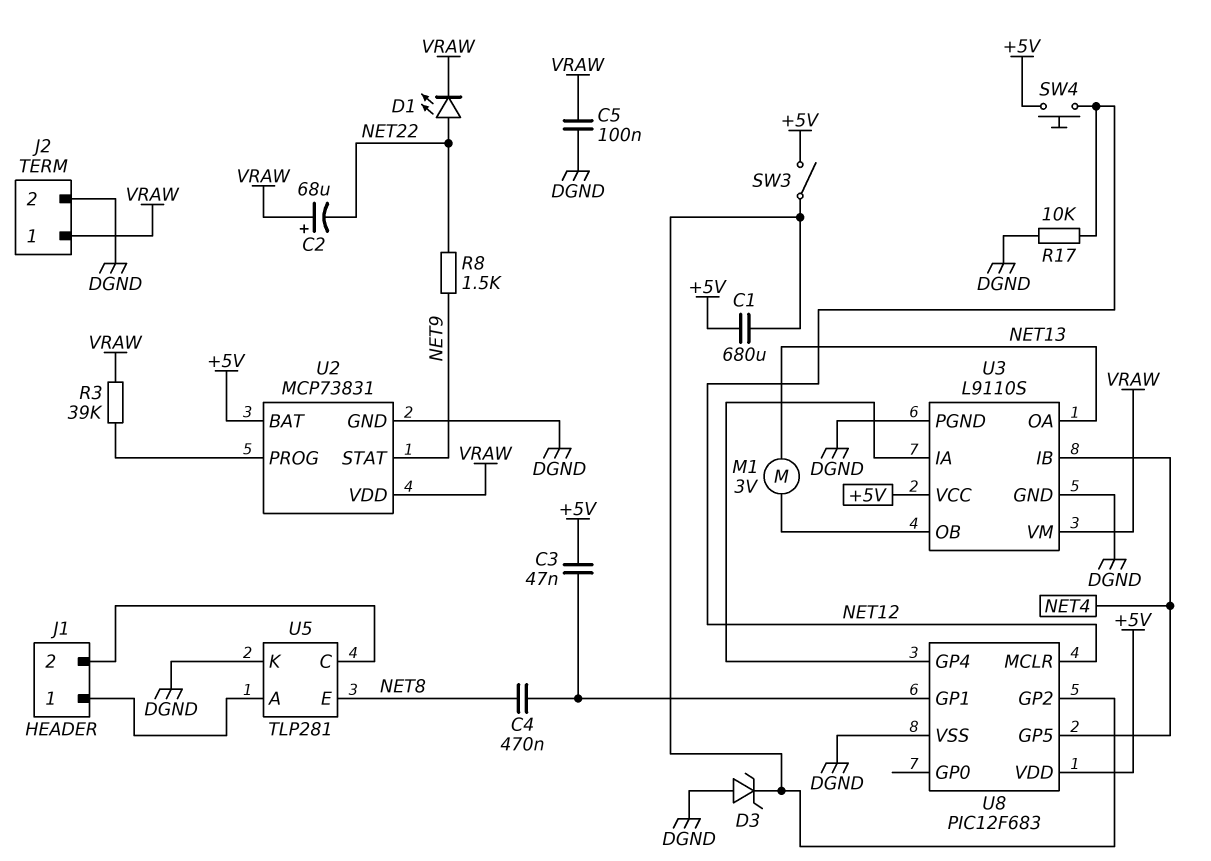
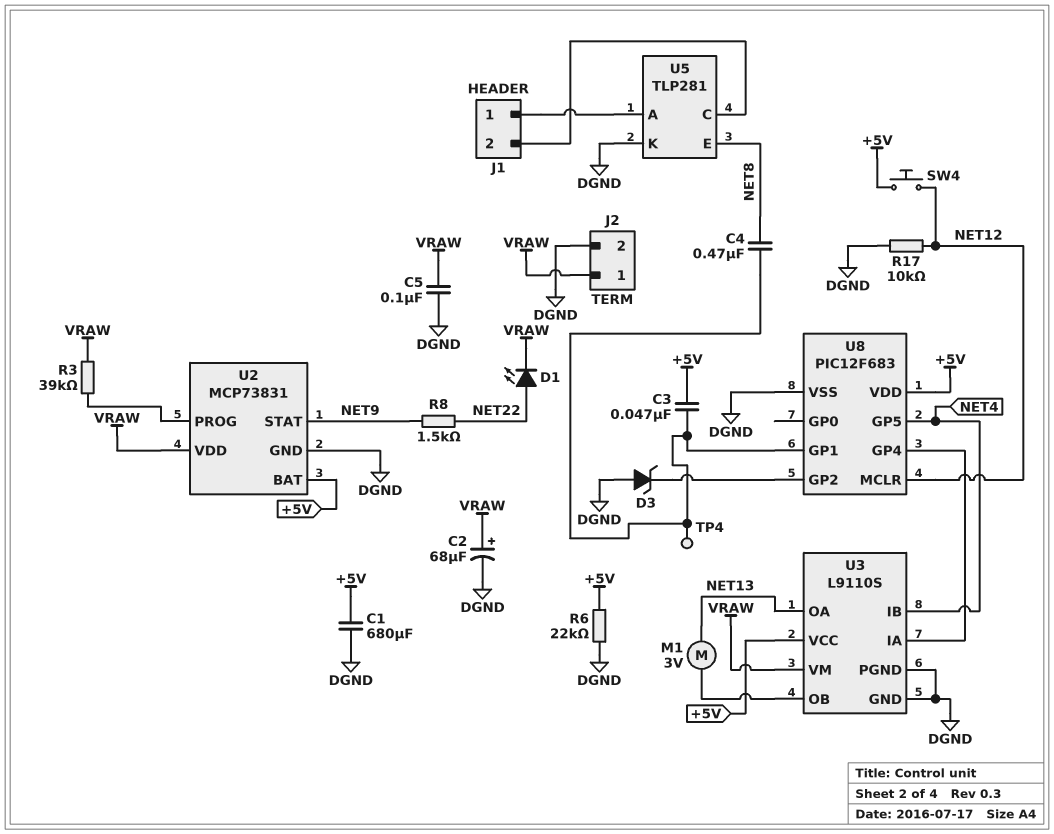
C1: 680uF (+5V, U8/GP2) -> 680uF (+5V, DGND)
C2: 68uF (plus VRAW, minus NET22) -> 68uF (plus VRAW, minus DGND)
R6: none -> 22k (+5V, DGND)
SW3: switch (+5V, U8/GP2) -> none
TP4: none -> test point (U8/GP1)

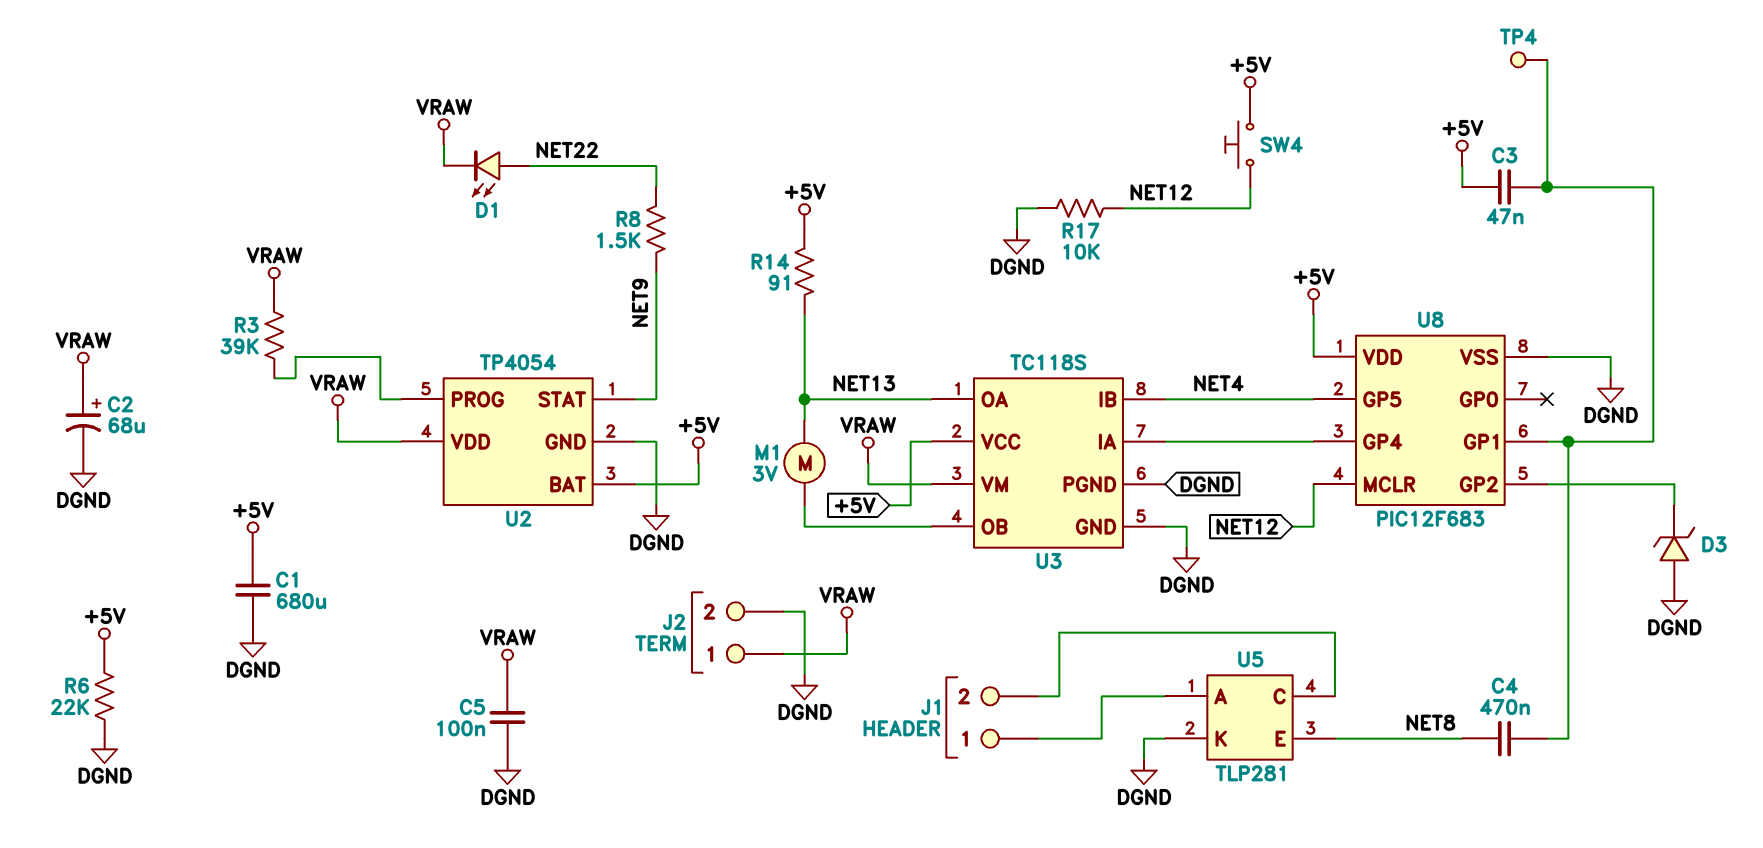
R14: none -> 91 (+5V, NET13)
U2: MCP73831 -> TP4054
U3: L9110S -> TC118S

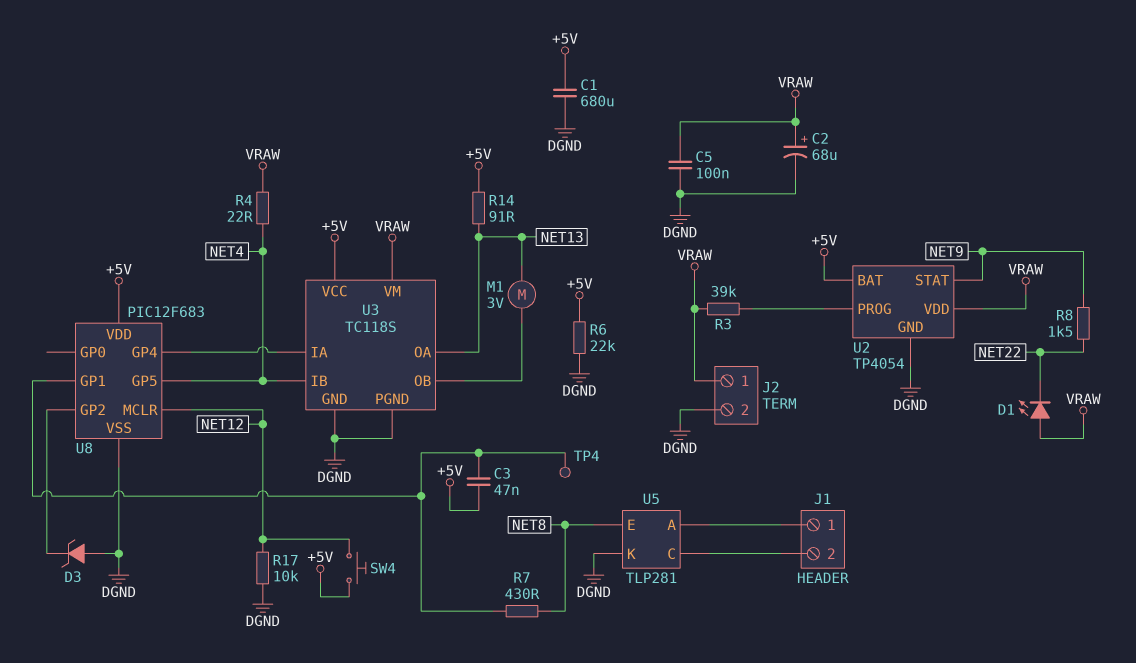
C4: 470nF (NET8, U8/GP1) -> none
D1: LED (A NET22, K VRAW) -> LED (A VRAW, K NET22)
R4: none -> 22 (NET4, VRAW)
R7: none -> 430 (NET8, U8/GP1)

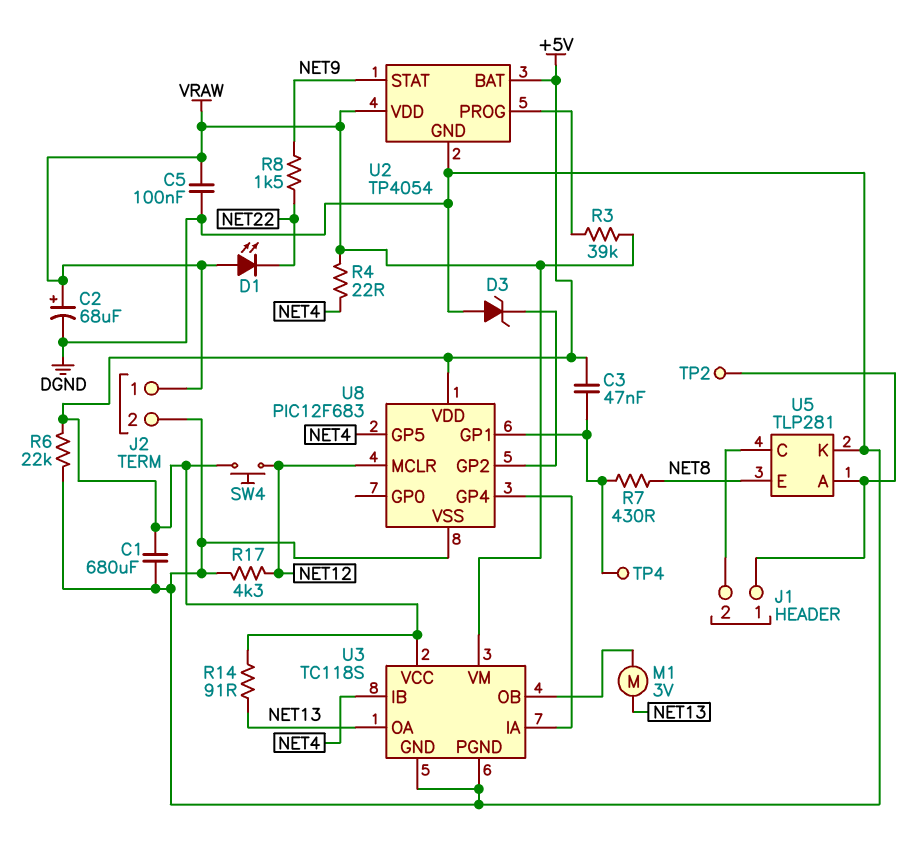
R17: 10k (DGND, NET12) -> 4.3k (DGND, NET12)
TP2: none -> test point (J1/1)

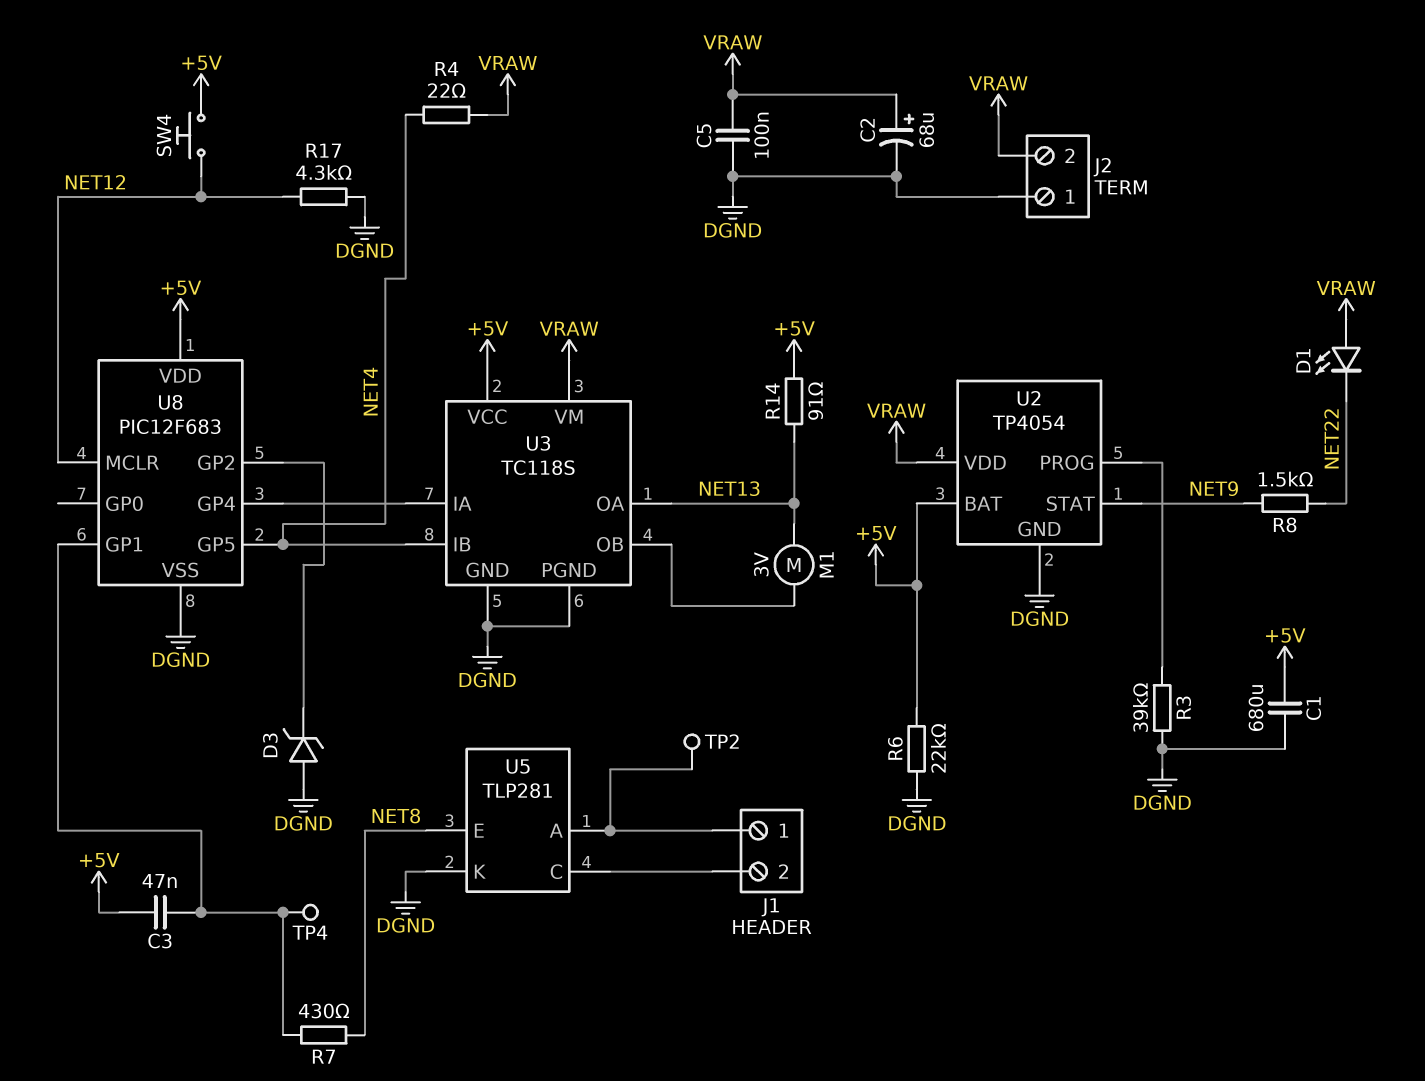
J2 pin 1: VRAW -> DGND
J2 pin 2: DGND -> VRAW
R3: 39k (U2/PROG, VRAW) -> 39k (DGND, U2/PROG)

